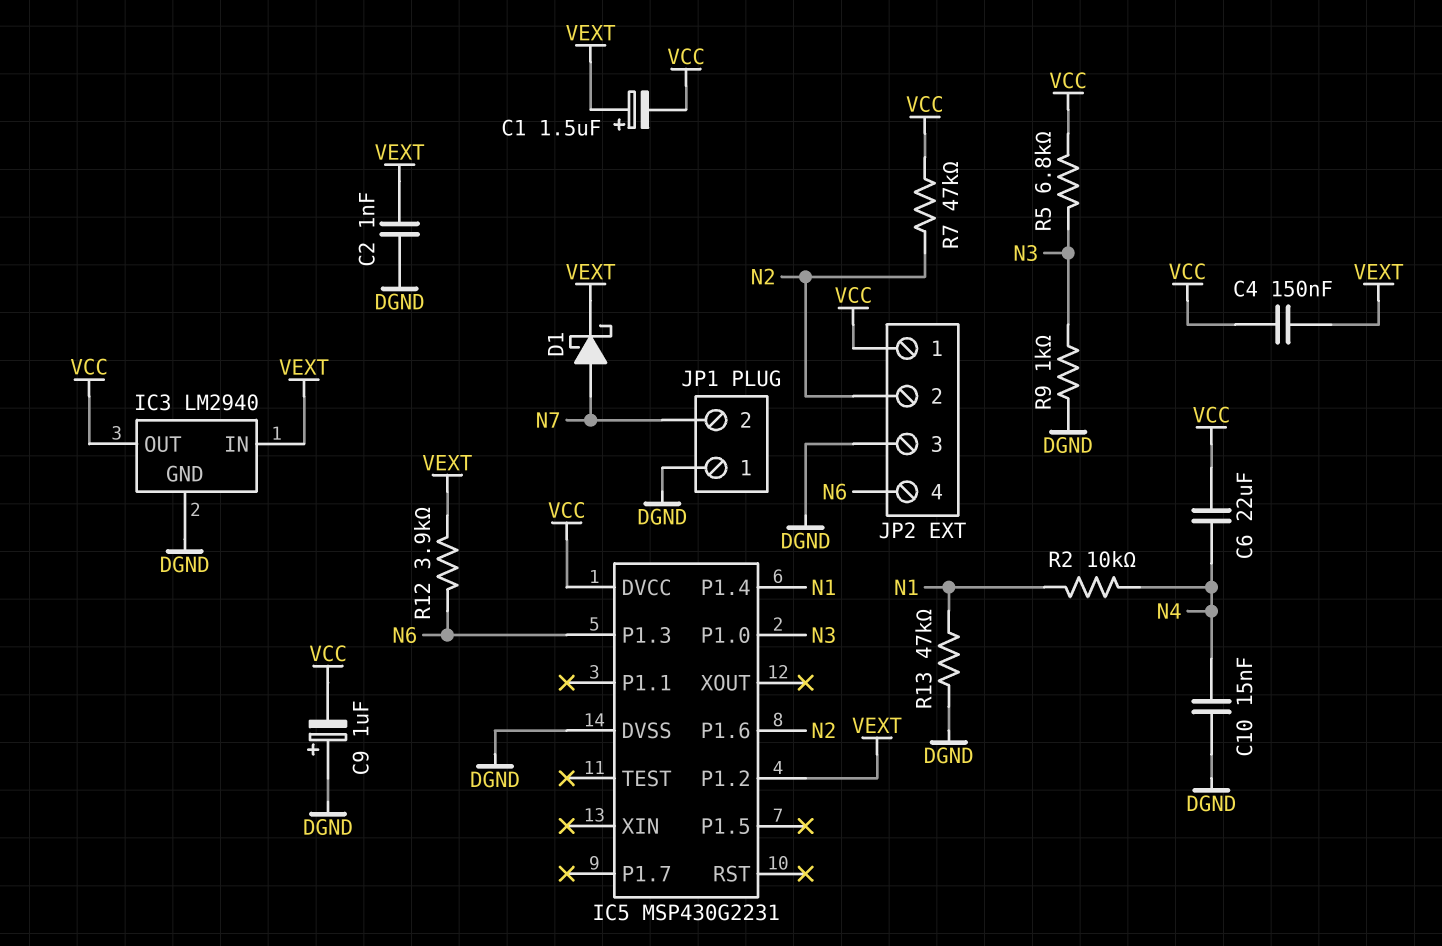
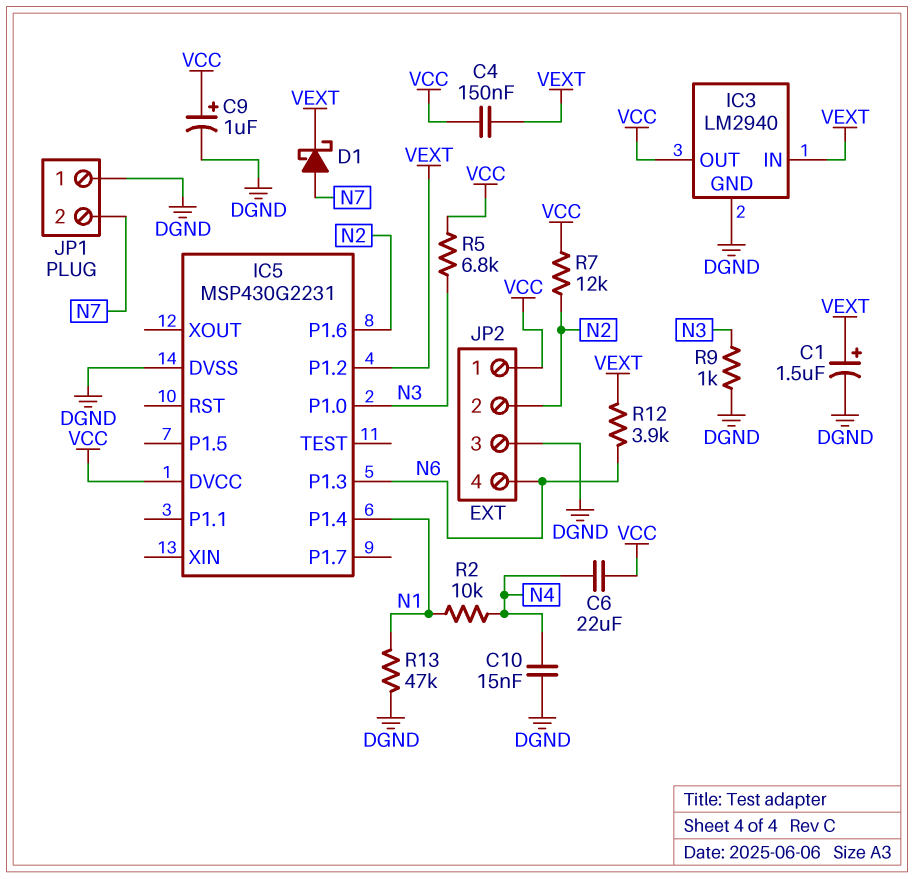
C1: 1.5uF (plus VEXT, minus VCC) -> 1.5uF (plus VEXT, minus DGND)
C2: 1nF (DGND, VEXT) -> none
C9: 1uF (plus DGND, minus VCC) -> 1uF (plus VCC, minus DGND)
R7: 47k (N2, VCC) -> 12k (N2, VCC)

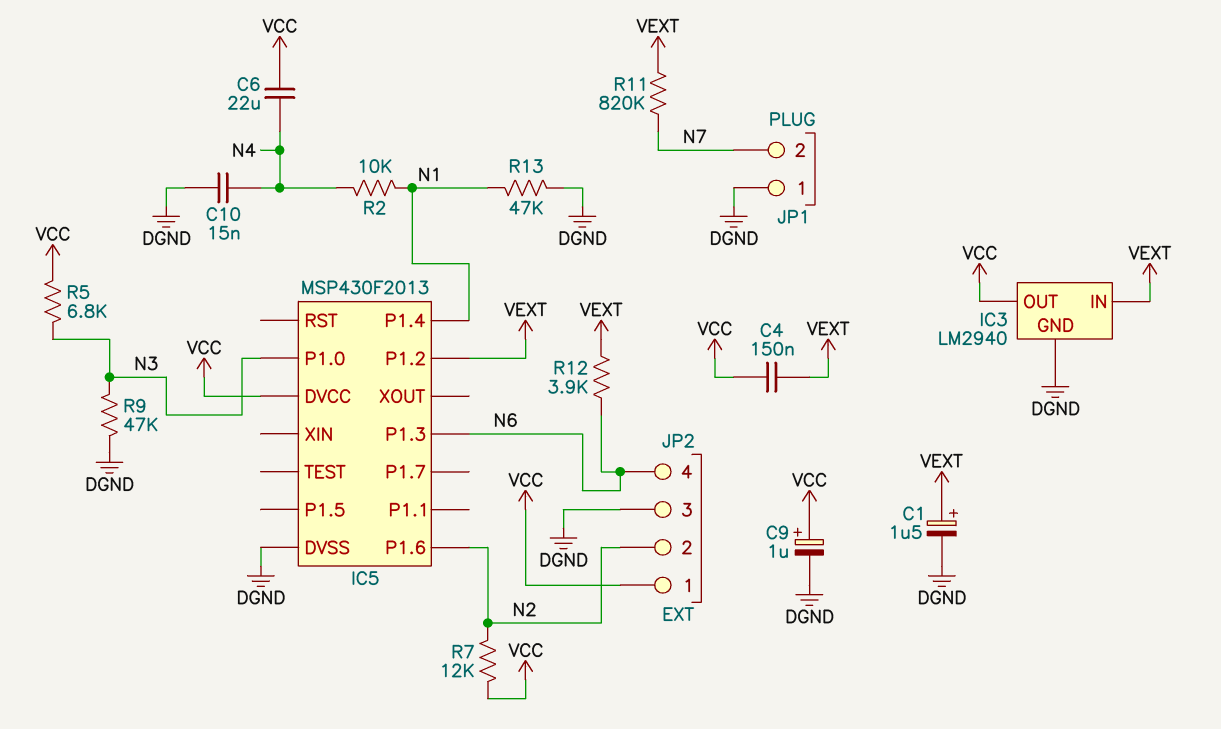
D1: schottky (A N7, K VEXT) -> none
IC5: MSP430G2231 -> MSP430F2013
R9: 1k (DGND, N3) -> 47k (DGND, N3)
R11: none -> 820k (N7, VEXT)

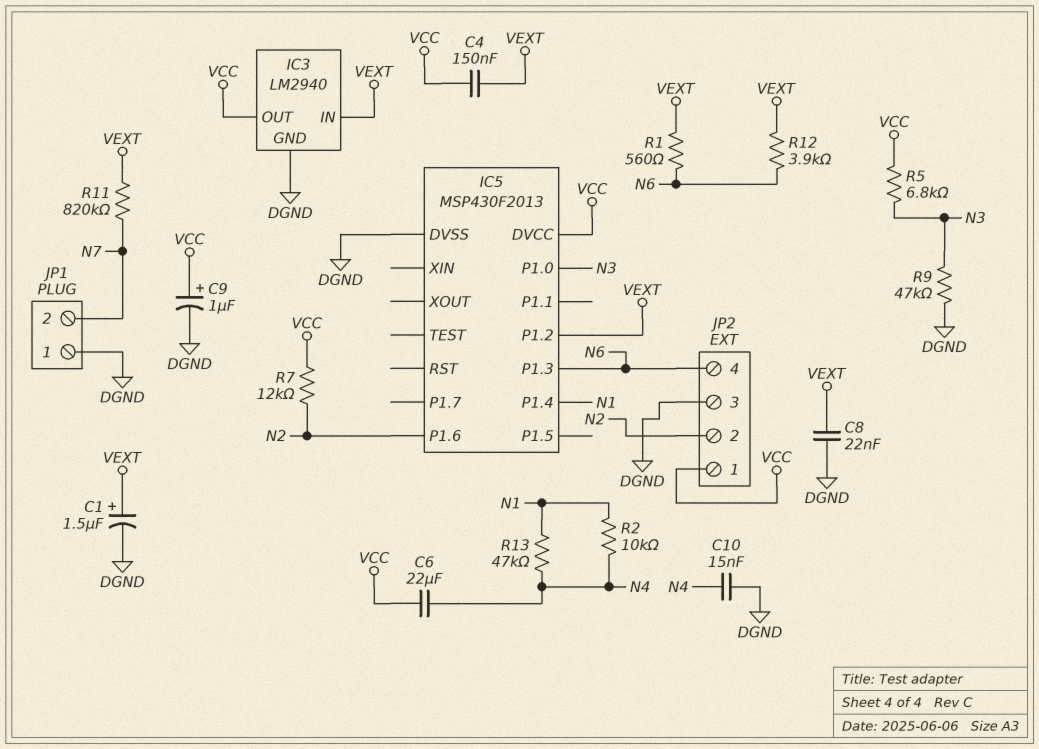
C8: none -> 22nF (DGND, VEXT)
R1: none -> 560 (N6, VEXT)
R13: 47k (DGND, N1) -> 47k (N1, N4)

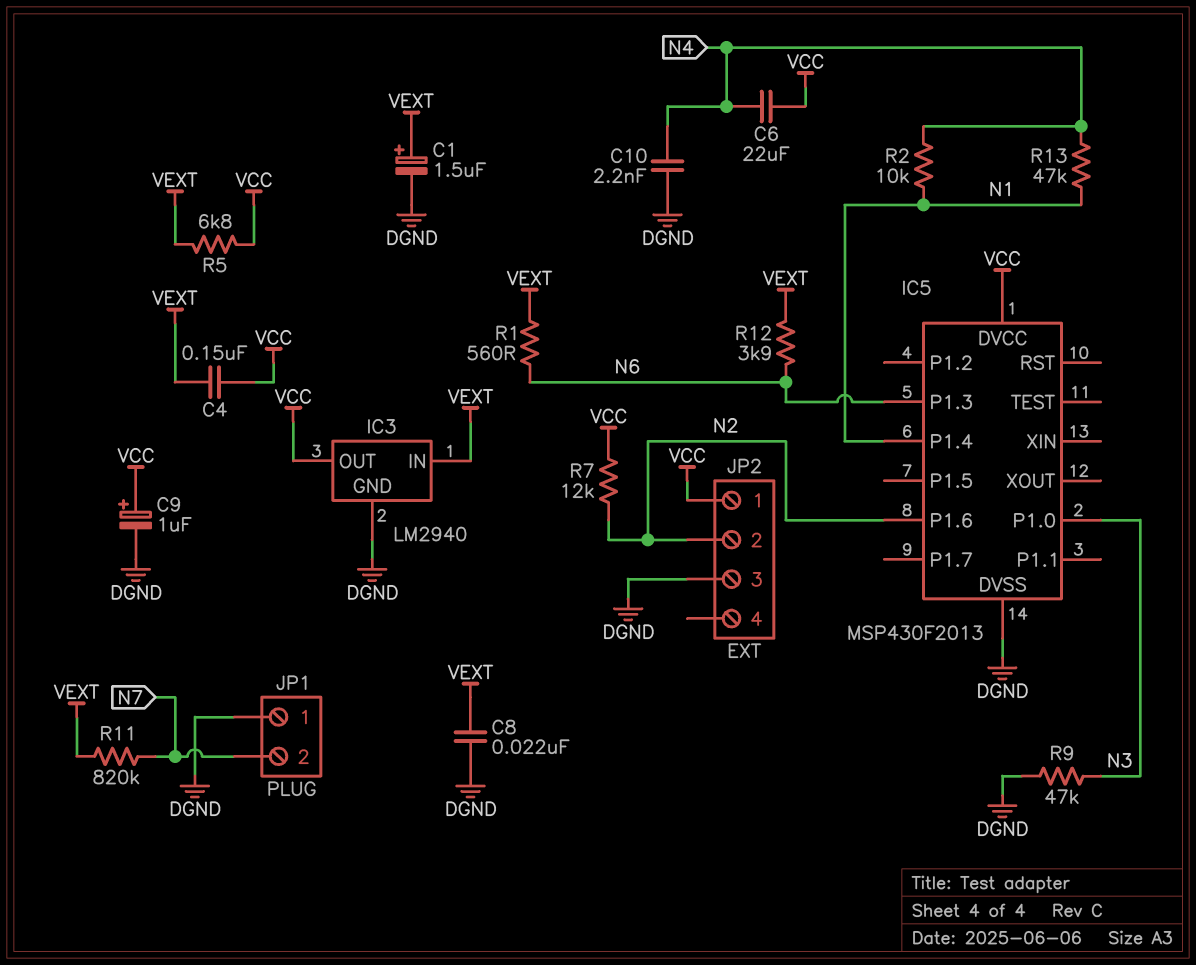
C10: 15nF (DGND, N4) -> 2.2nF (DGND, N4)
IC5 pin P1.2: VEXT -> none
JP2 pin 4: N6 -> none
R5: 6.8k (N3, VCC) -> 6.8k (VCC, VEXT)

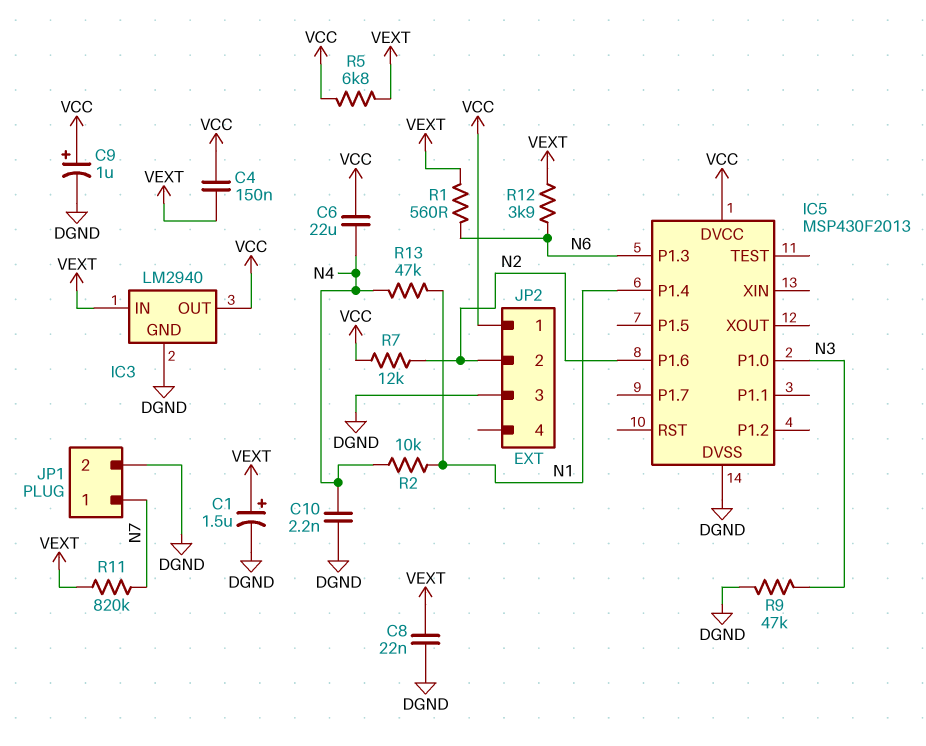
JP1 pin 1: DGND -> N7
JP1 pin 2: N7 -> DGND

